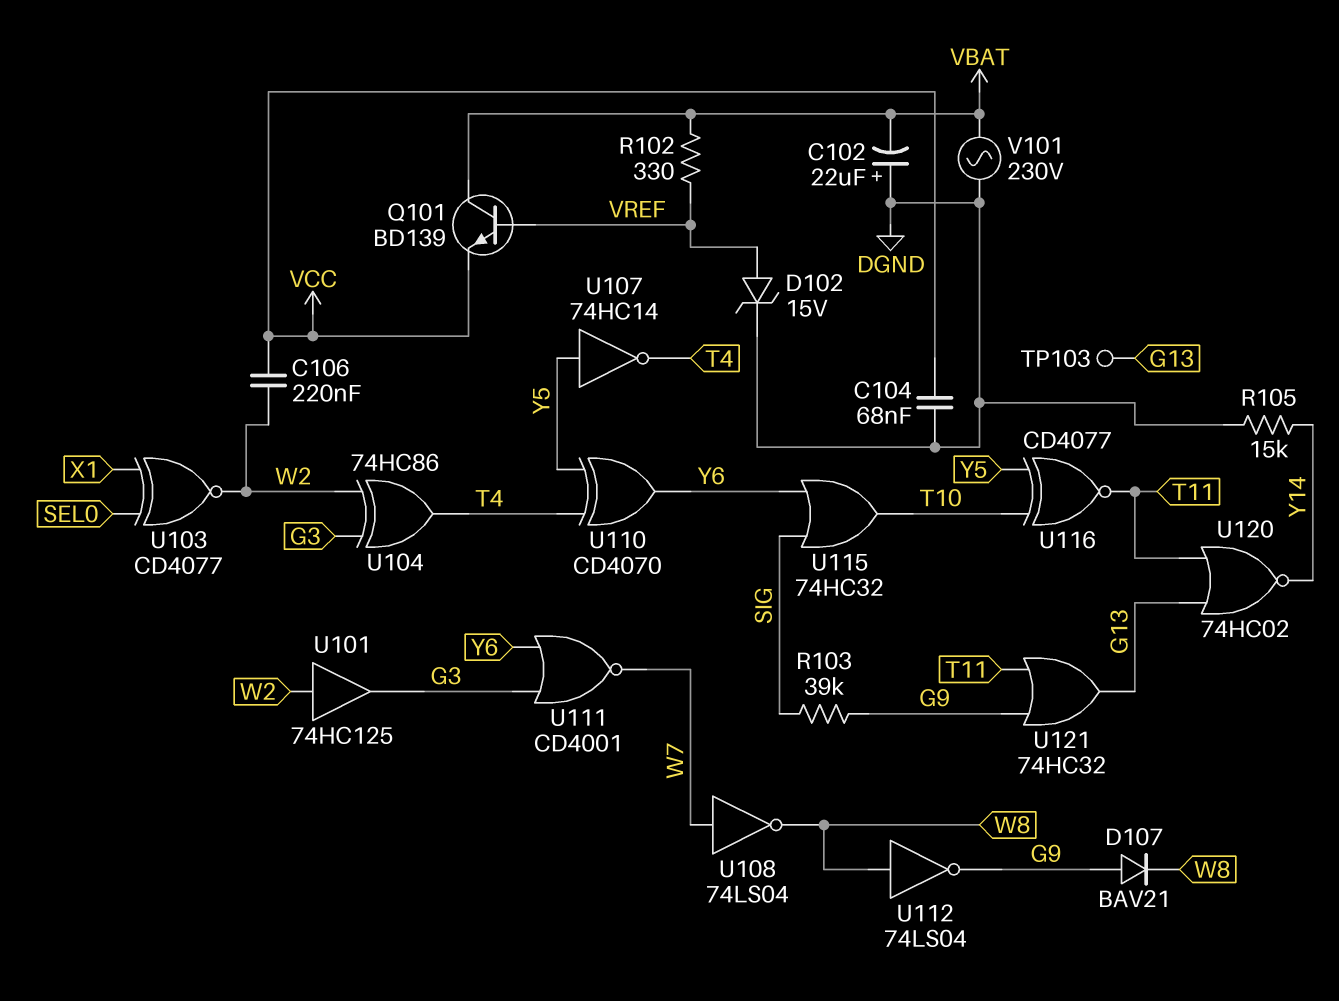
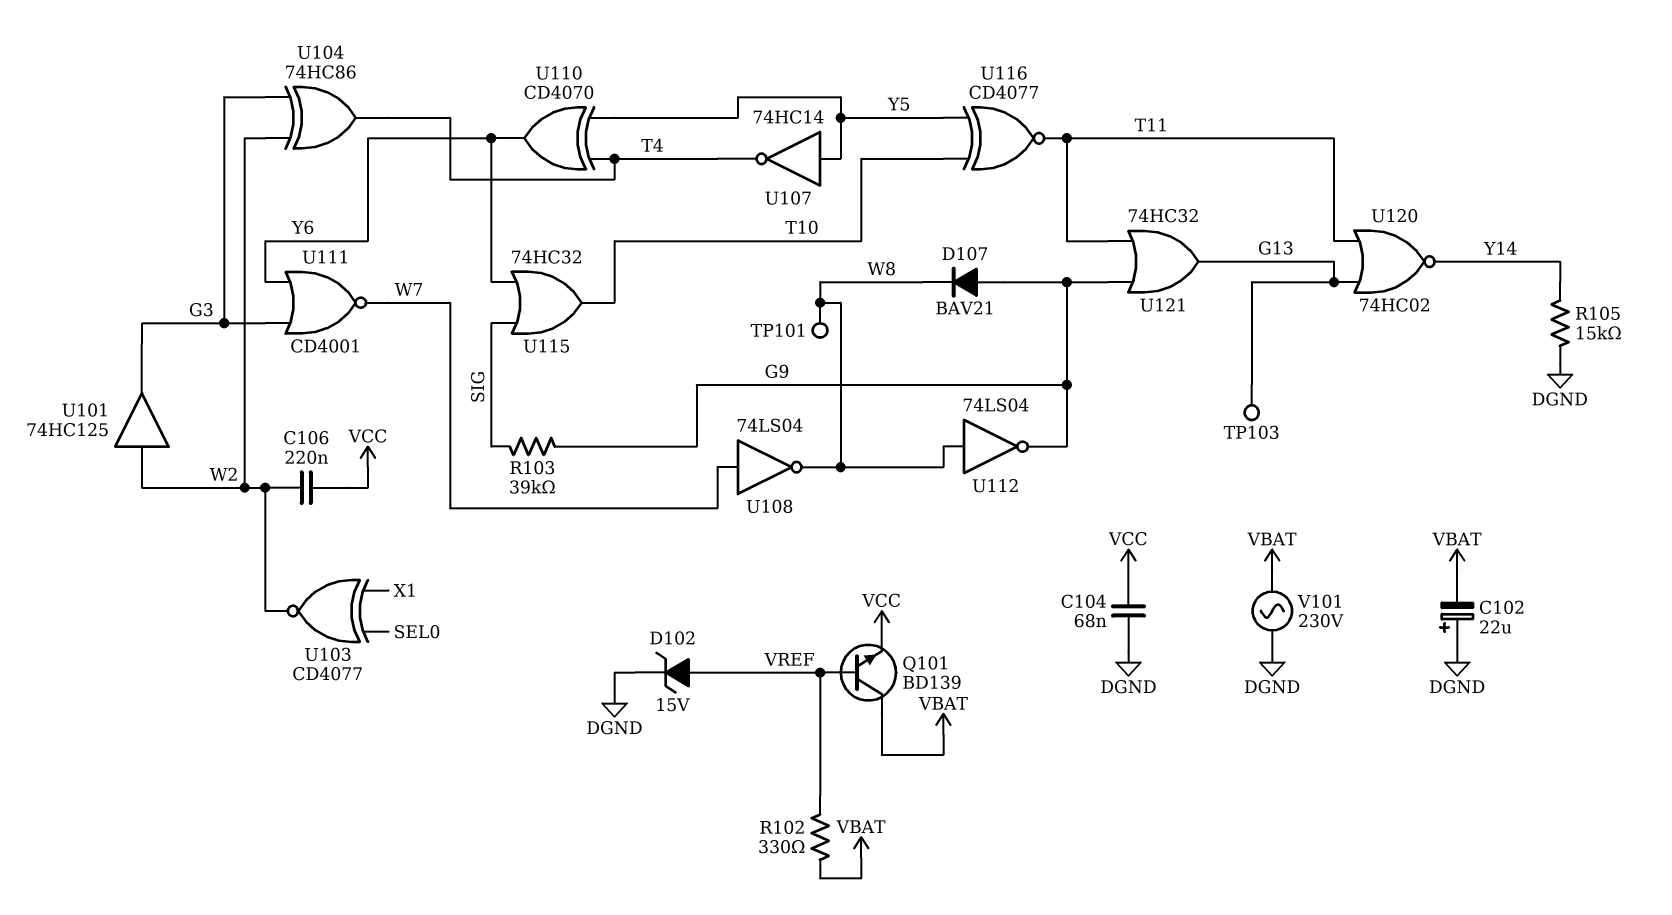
TP101: none -> test point (W8)

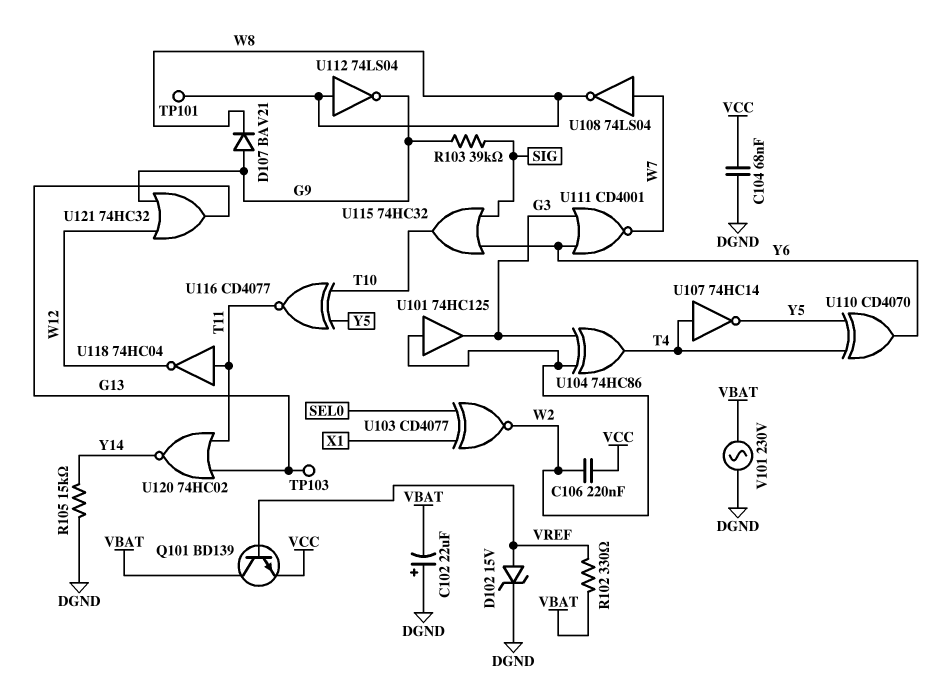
U107: NOT 74HC14 (in Y5, out T4) -> NOT 74HC14 (in T4, out Y5)
U118: none -> NOT 74HC04 (in T11, out W12)
U121: OR 74HC32 (in G9, in T11, out G13) -> OR 74HC32 (in G9, in W12, out G13)

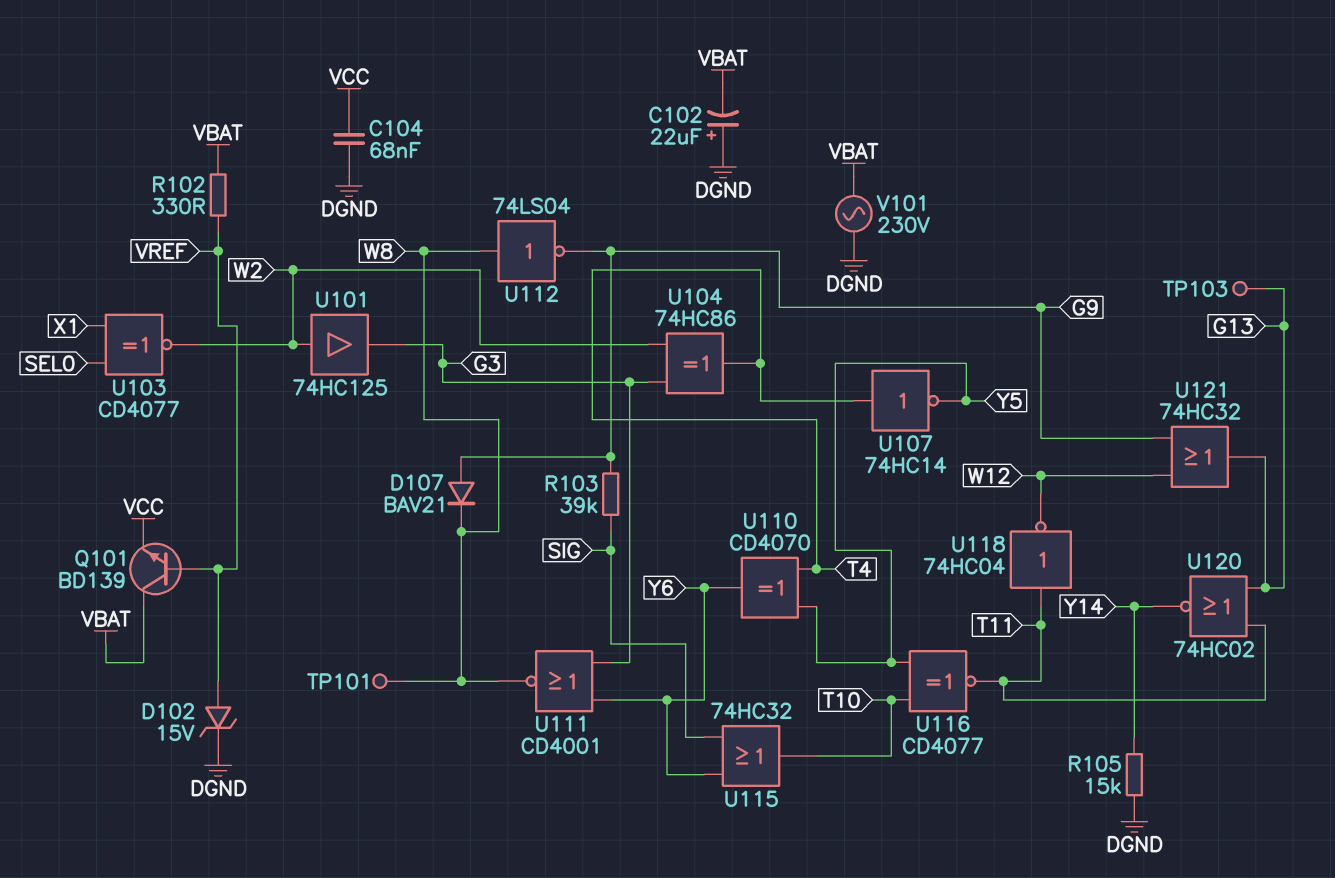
C106: 220nF (VCC, W2) -> none
U108: NOT 74LS04 (in W7, out W8) -> none
U111: NOR CD4001 (in G3, in Y6, out W7) -> NOR CD4001 (in G3, in Y6, out W8)

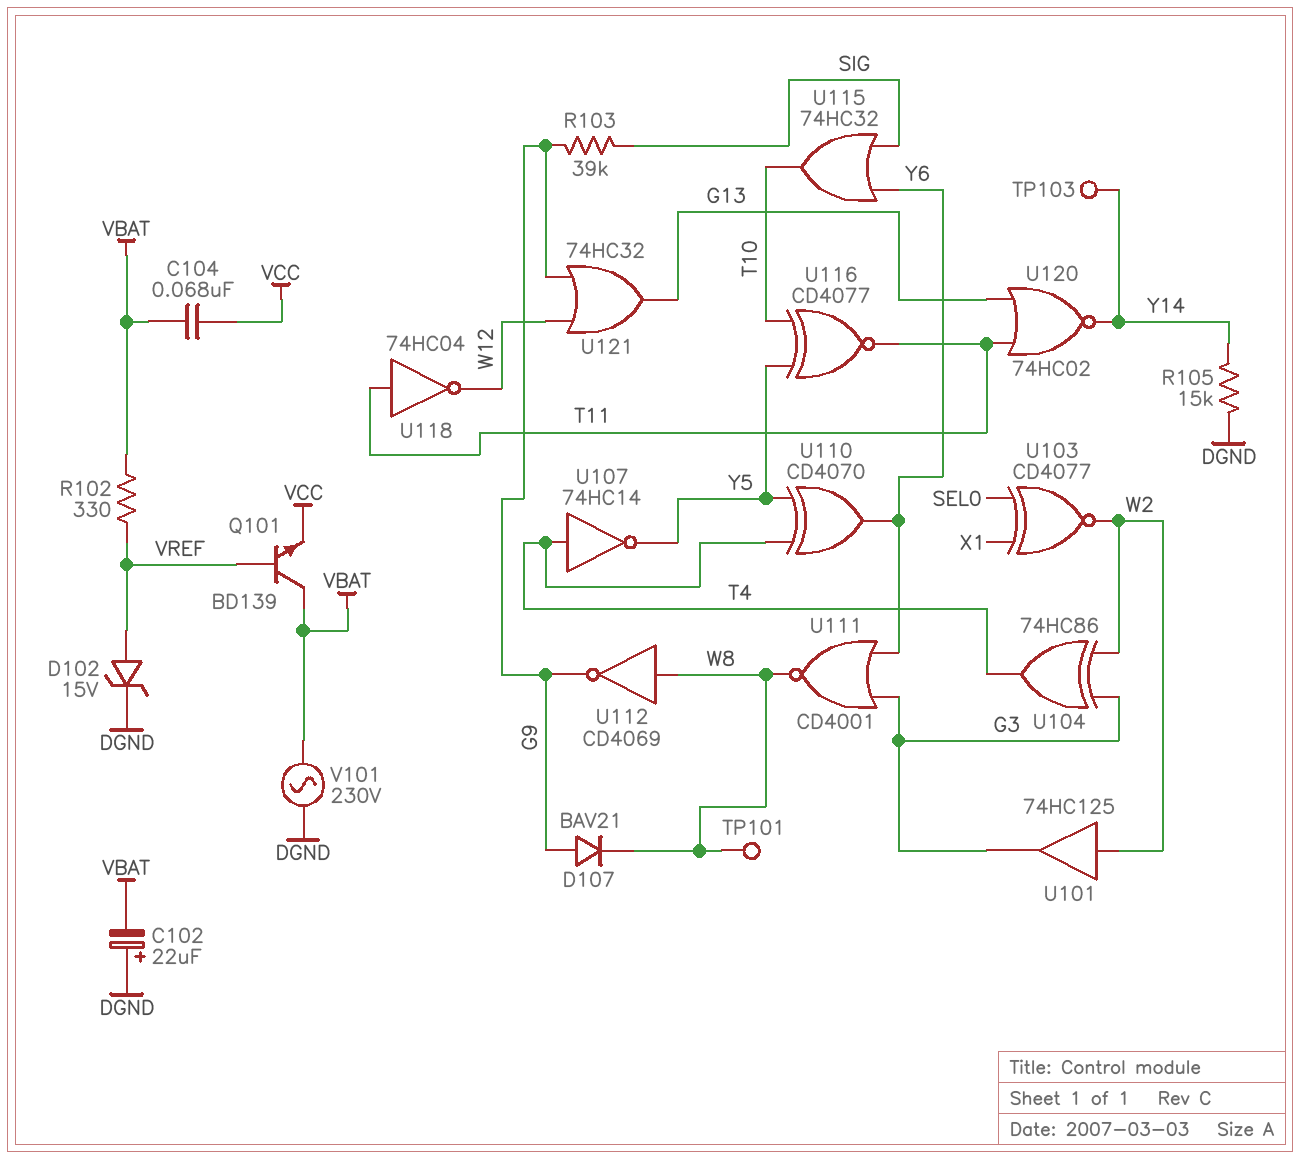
C104: 68nF (DGND, VCC) -> 68nF (VBAT, VCC)
TP103: test point (G13) -> test point (Y14)
U112: NOT 74LS04 (in W8, out G9) -> NOT CD4069 (in W8, out G9)

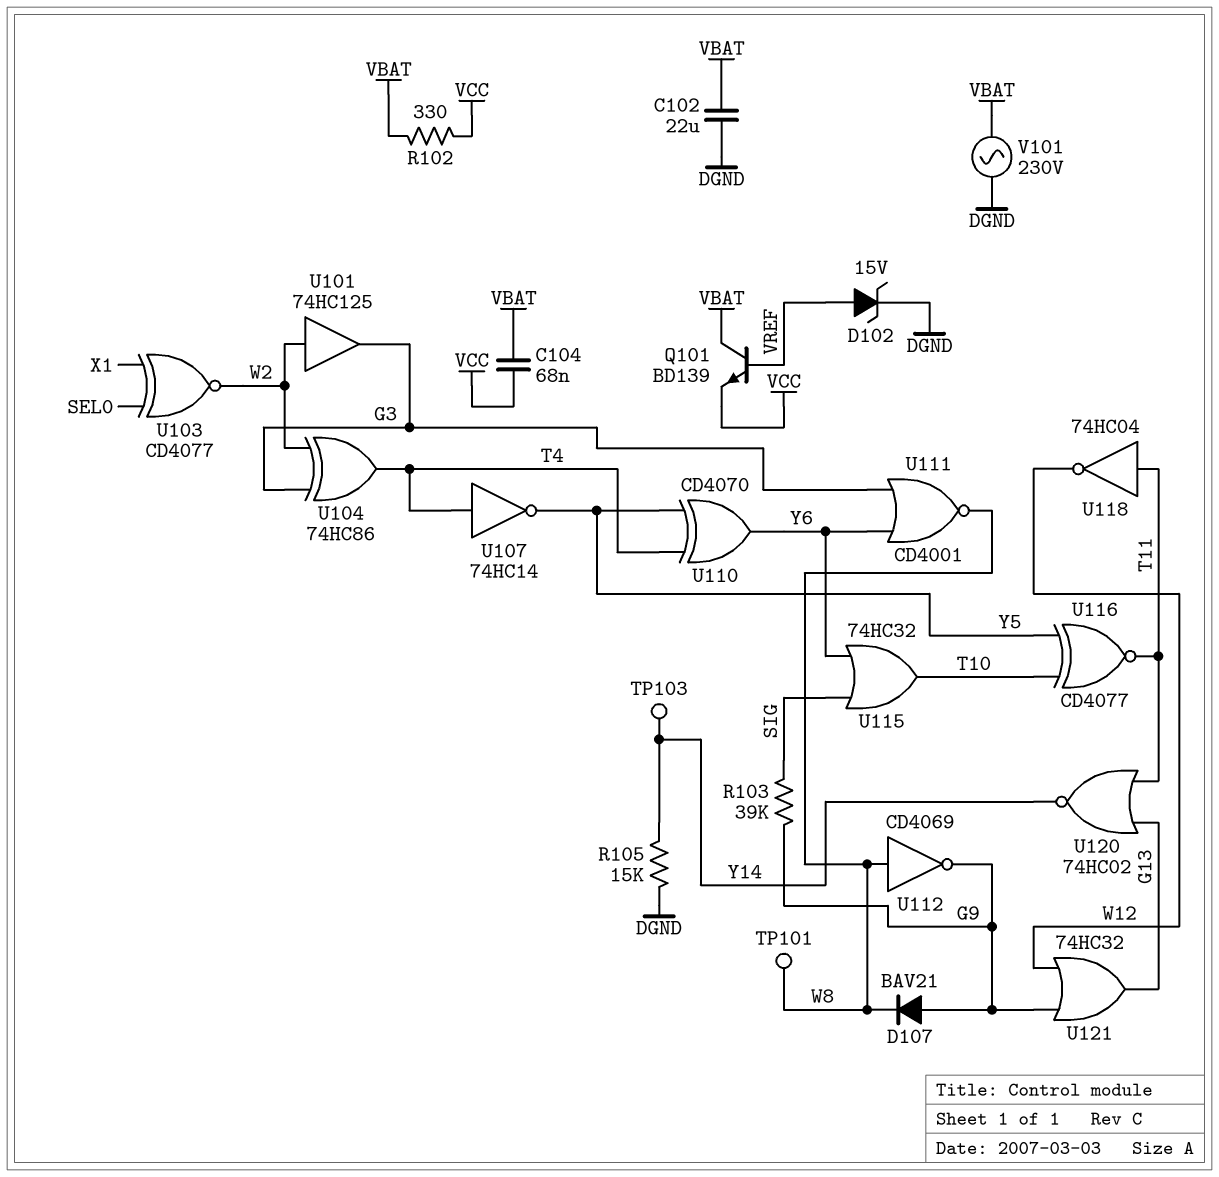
C102: 22uF (plus DGND, minus VBAT) -> 22uF (DGND, VBAT)
R102: 330 (VBAT, VREF) -> 330 (VBAT, VCC)

